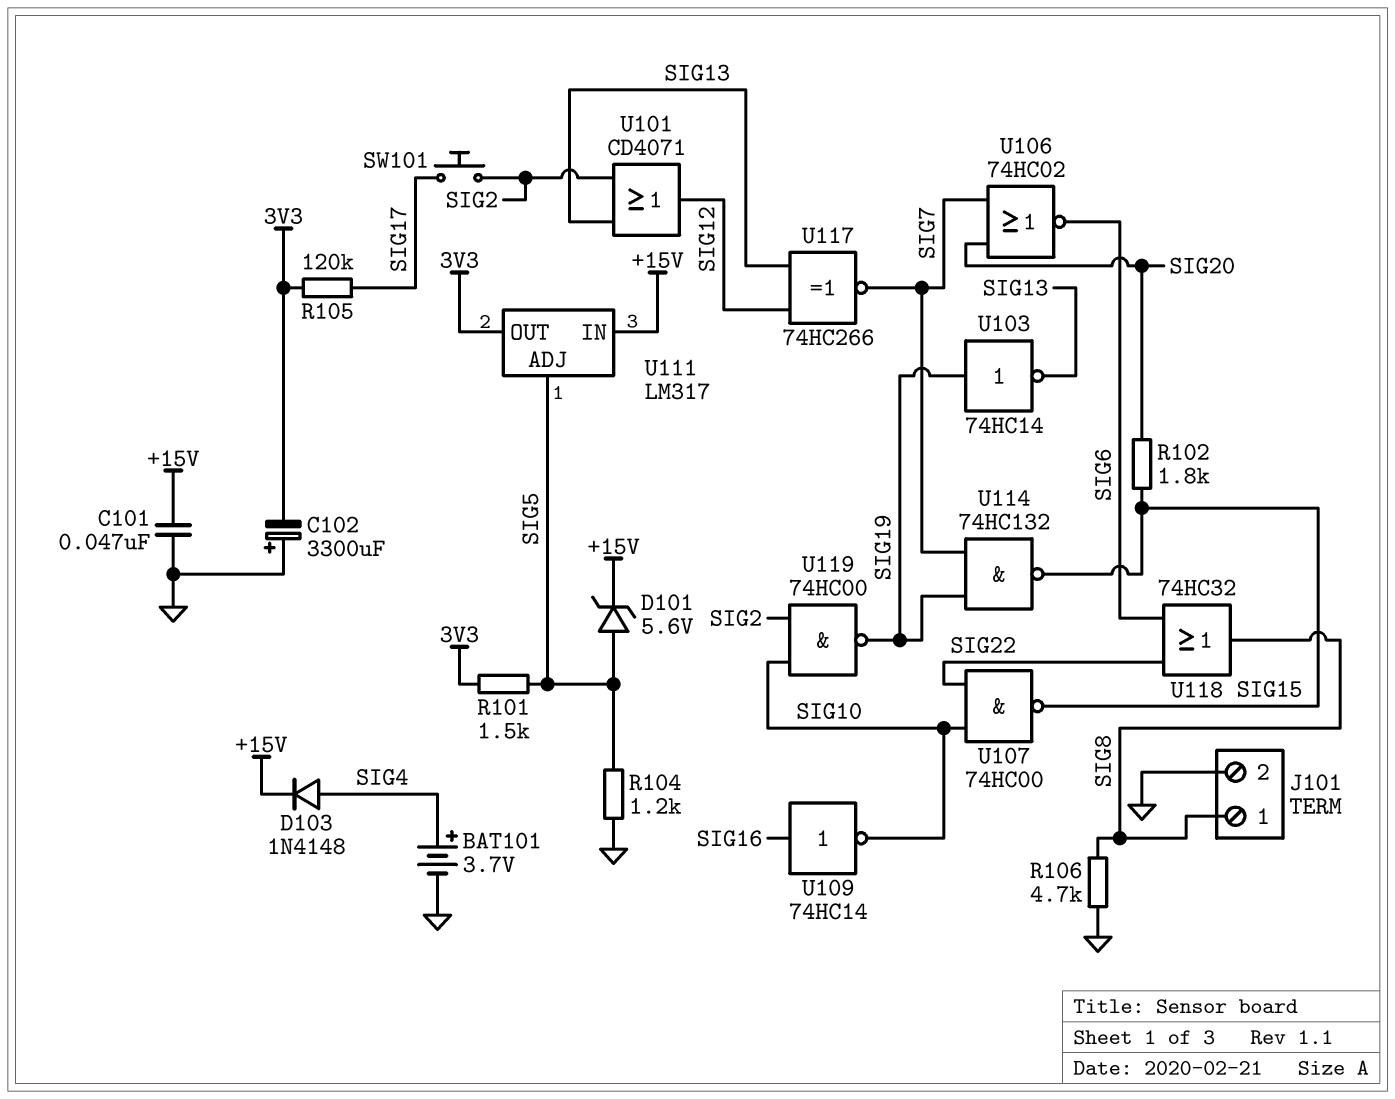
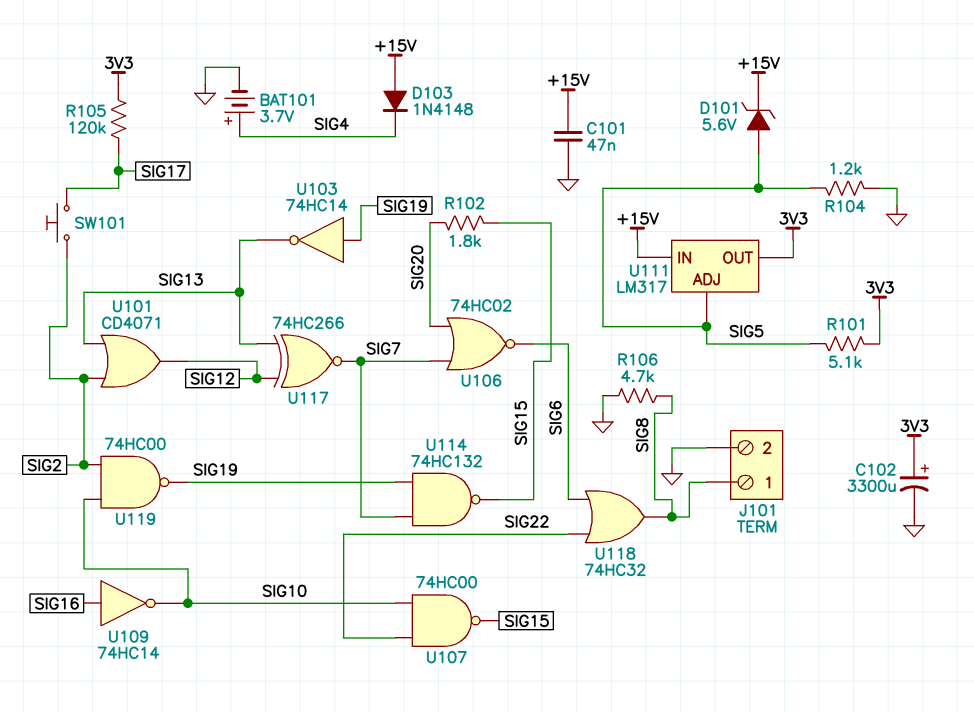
C102: 3300uF (plus GND, minus 3V3) -> 3300uF (plus 3V3, minus GND)
D103: diode 1N4148 (A SIG4, K +15V) -> diode 1N4148 (A +15V, K SIG4)
R101: 1.5k (3V3, SIG5) -> 5.1k (3V3, SIG5)

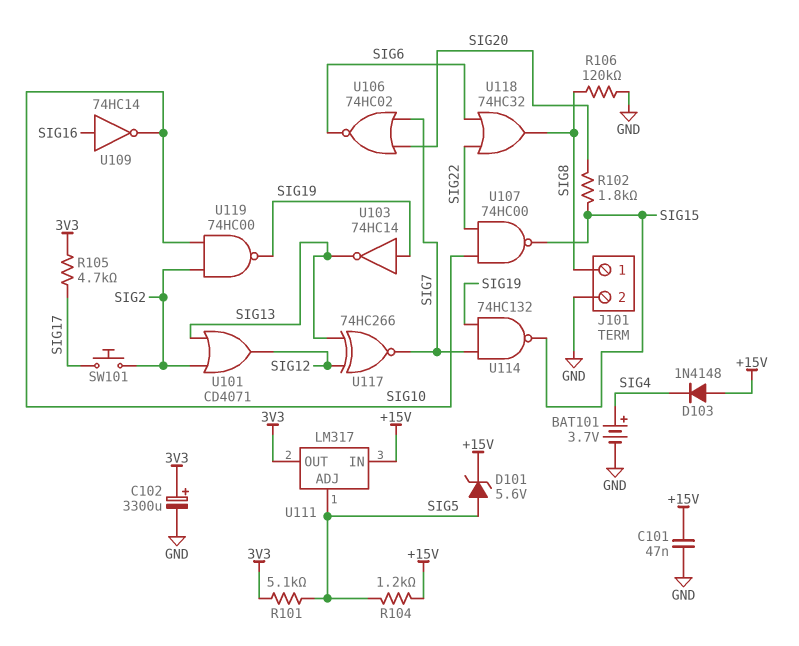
R104: 1.2k (GND, SIG5) -> 1.2k (+15V, SIG5)
R105: 120k (3V3, SIG17) -> 4.7k (3V3, SIG17)
R106: 4.7k (GND, SIG8) -> 120k (GND, SIG8)

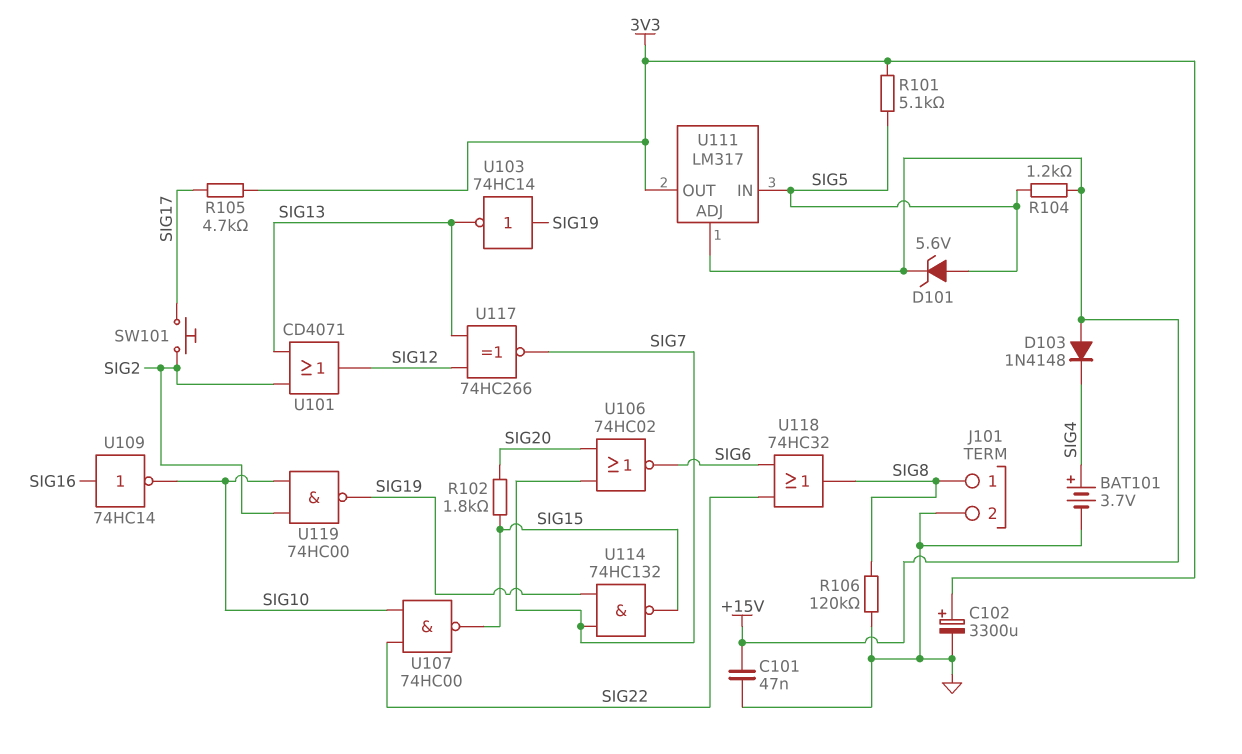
U111 pin ADJ: SIG5 -> +15V
U111 pin IN: +15V -> SIG5

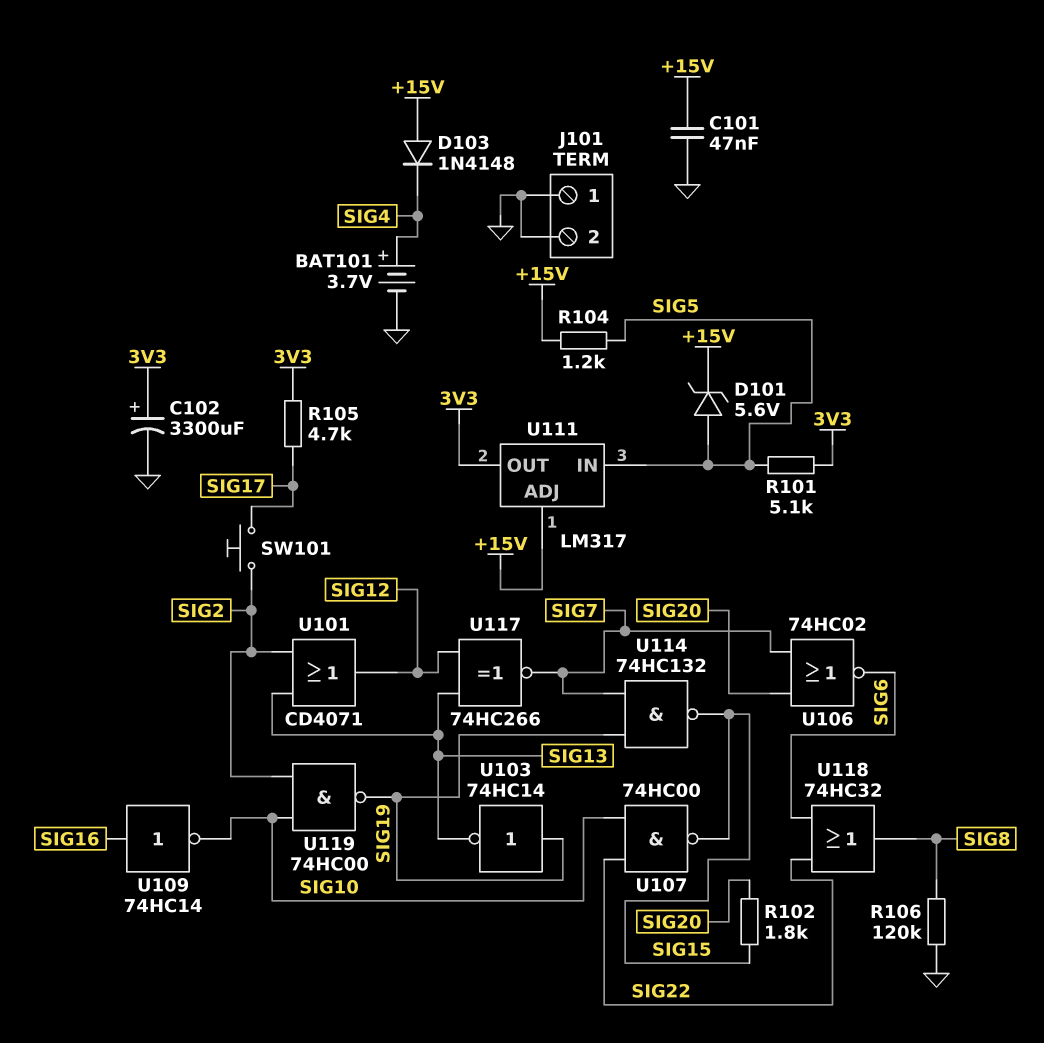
J101 pin 1: SIG8 -> GND

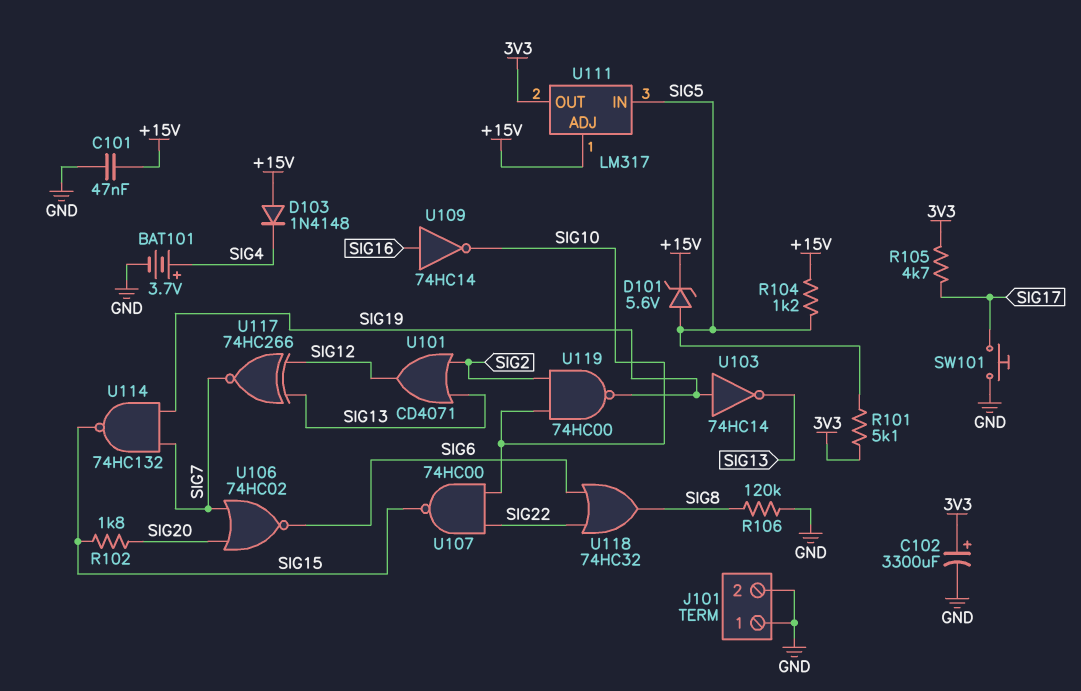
SW101: button (SIG2, SIG17) -> button (GND, SIG17)

